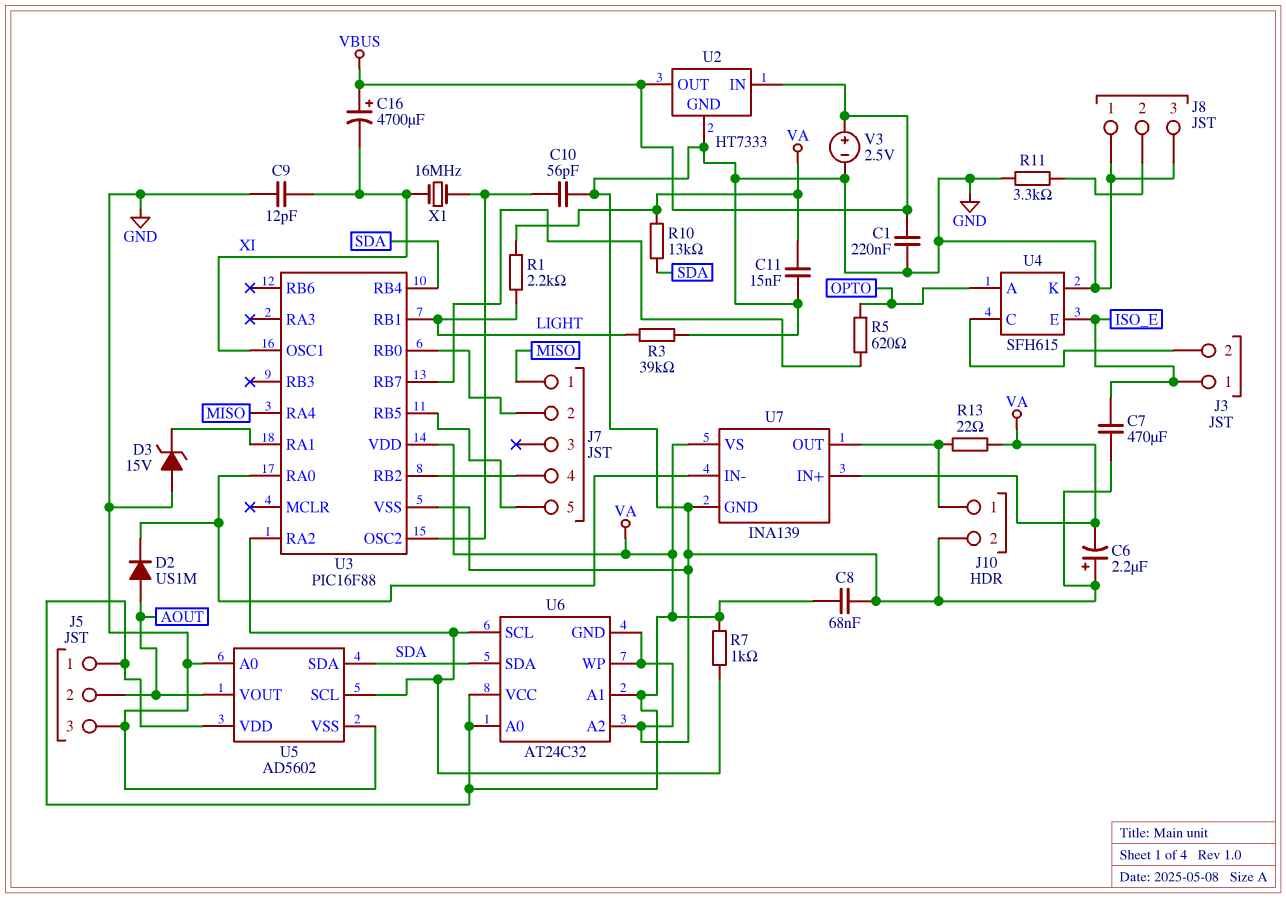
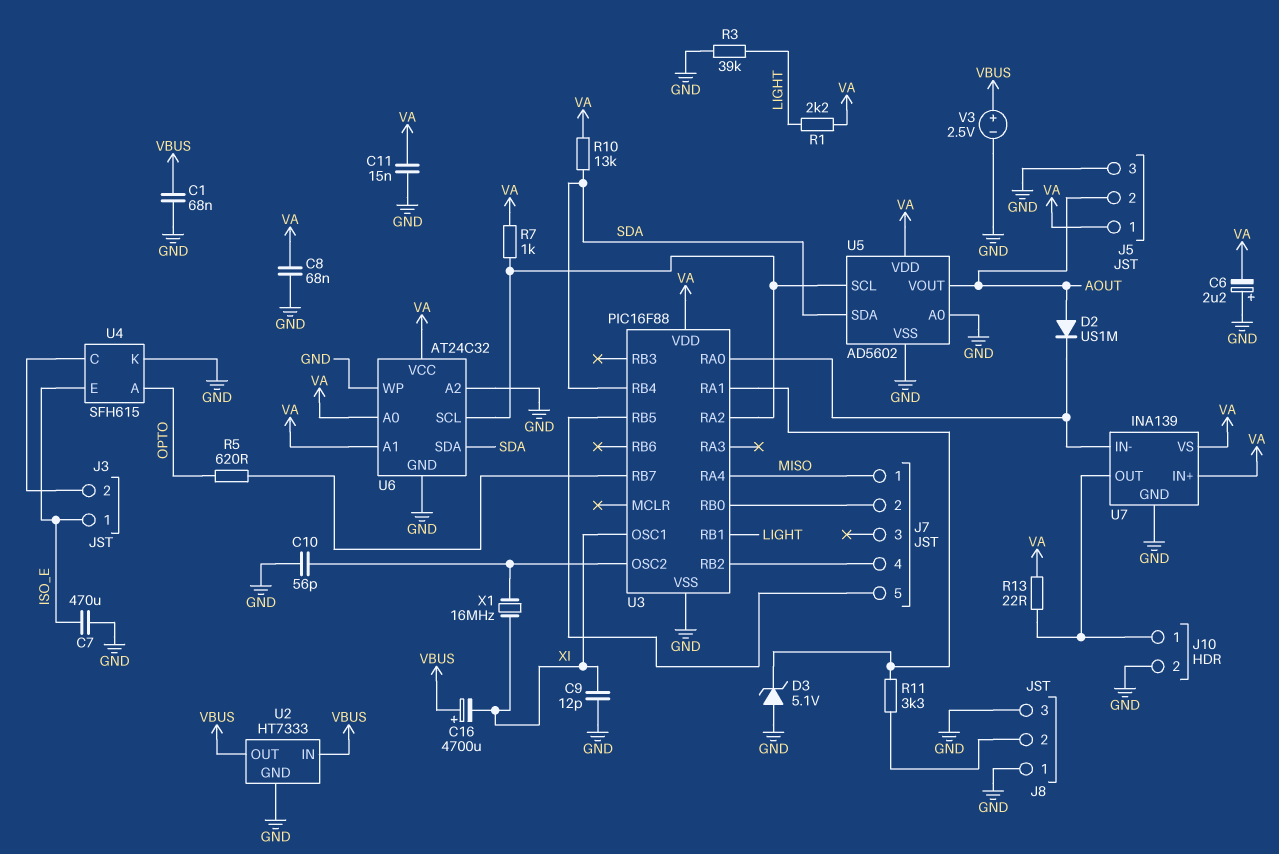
C1: 220nF (GND, VBUS) -> 68nF (GND, VBUS)
D3: zener 15V (A GND, K U3/RA1) -> zener 5.1V (A GND, K U3/RA1)
R11: 3.3k (GND, J8/2) -> 3.3k (J8/2, U3/RA1)

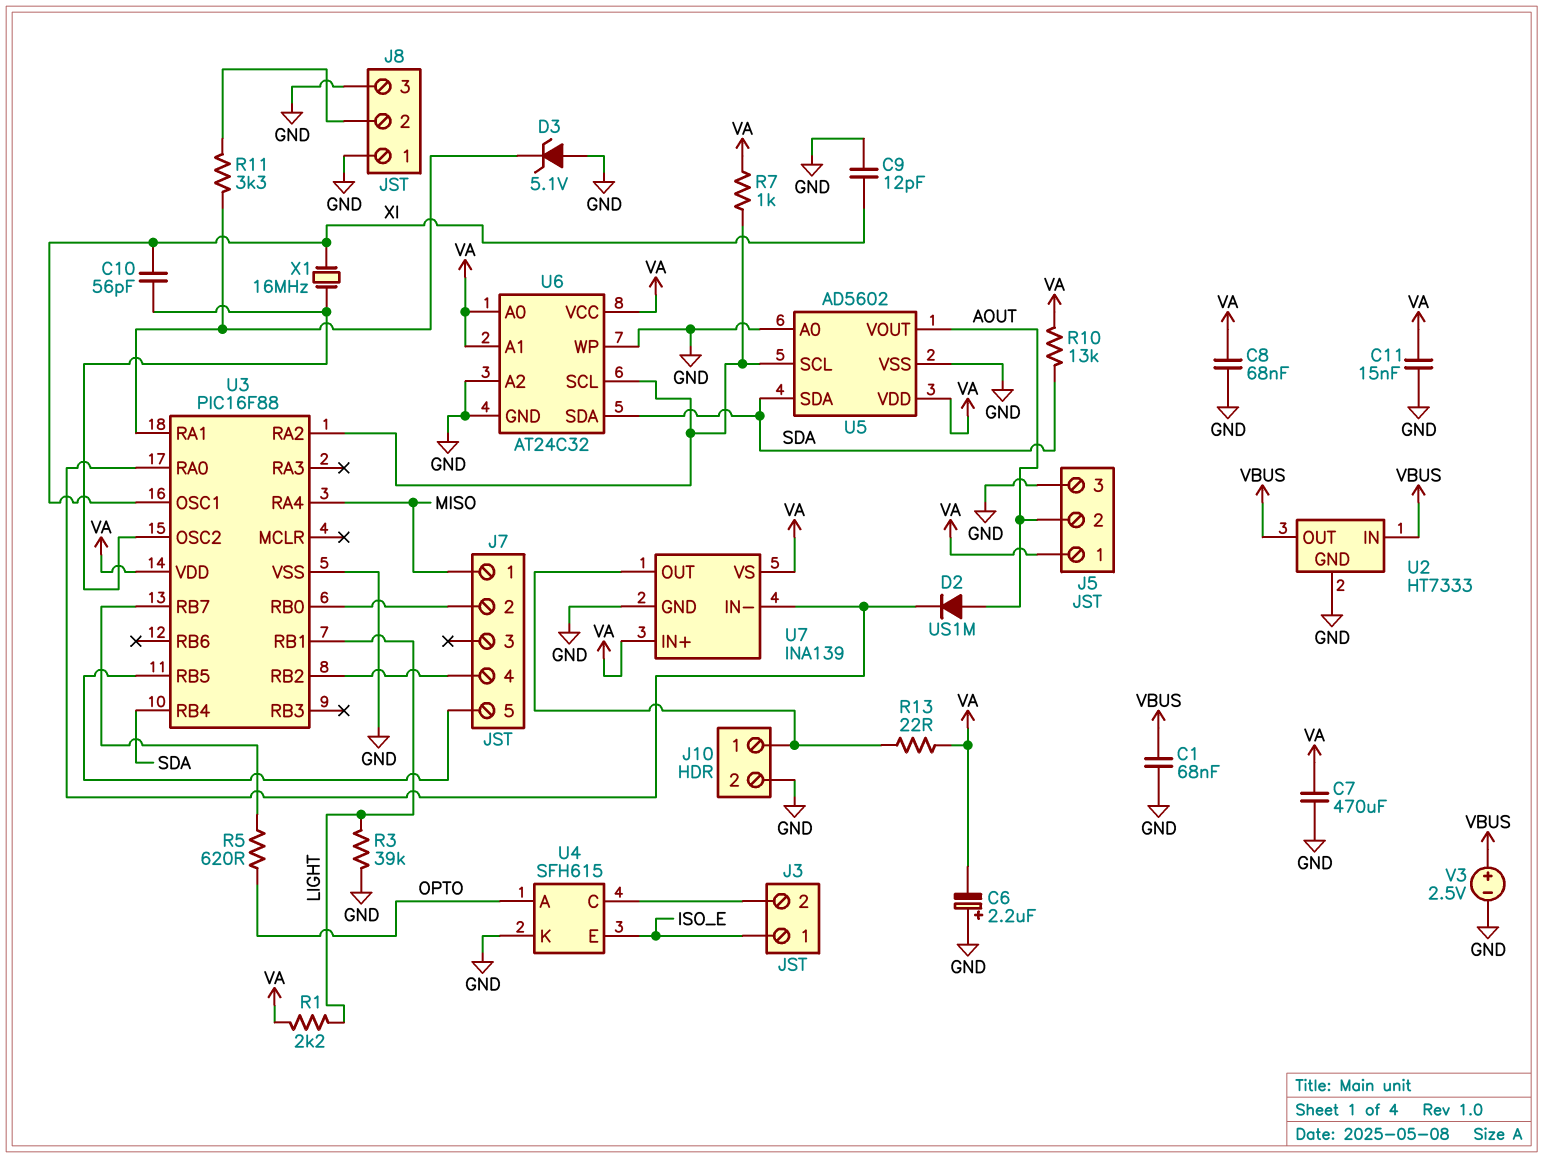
C7: 470uF (GND, ISO_E) -> 470uF (GND, VA)
C10: 56pF (GND, U3/OSC2) -> 56pF (U3/OSC2, XI)
C16: 4700uF (plus VBUS, minus XI) -> none

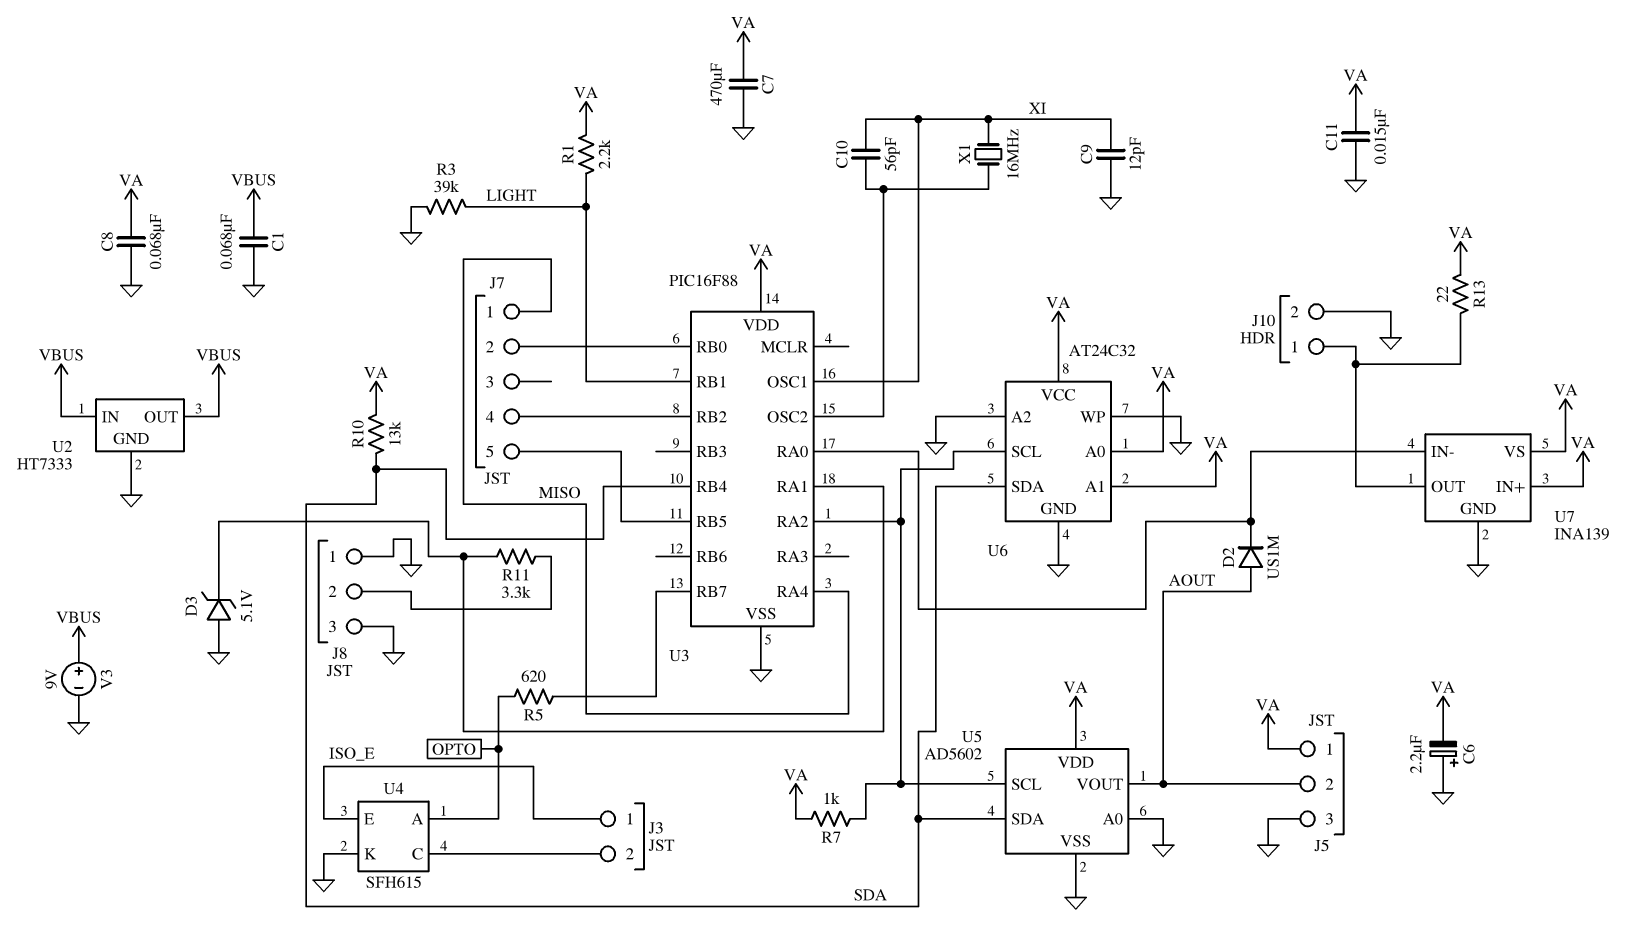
V3: 2.5V (plus VBUS, minus GND) -> 9V (plus VBUS, minus GND)

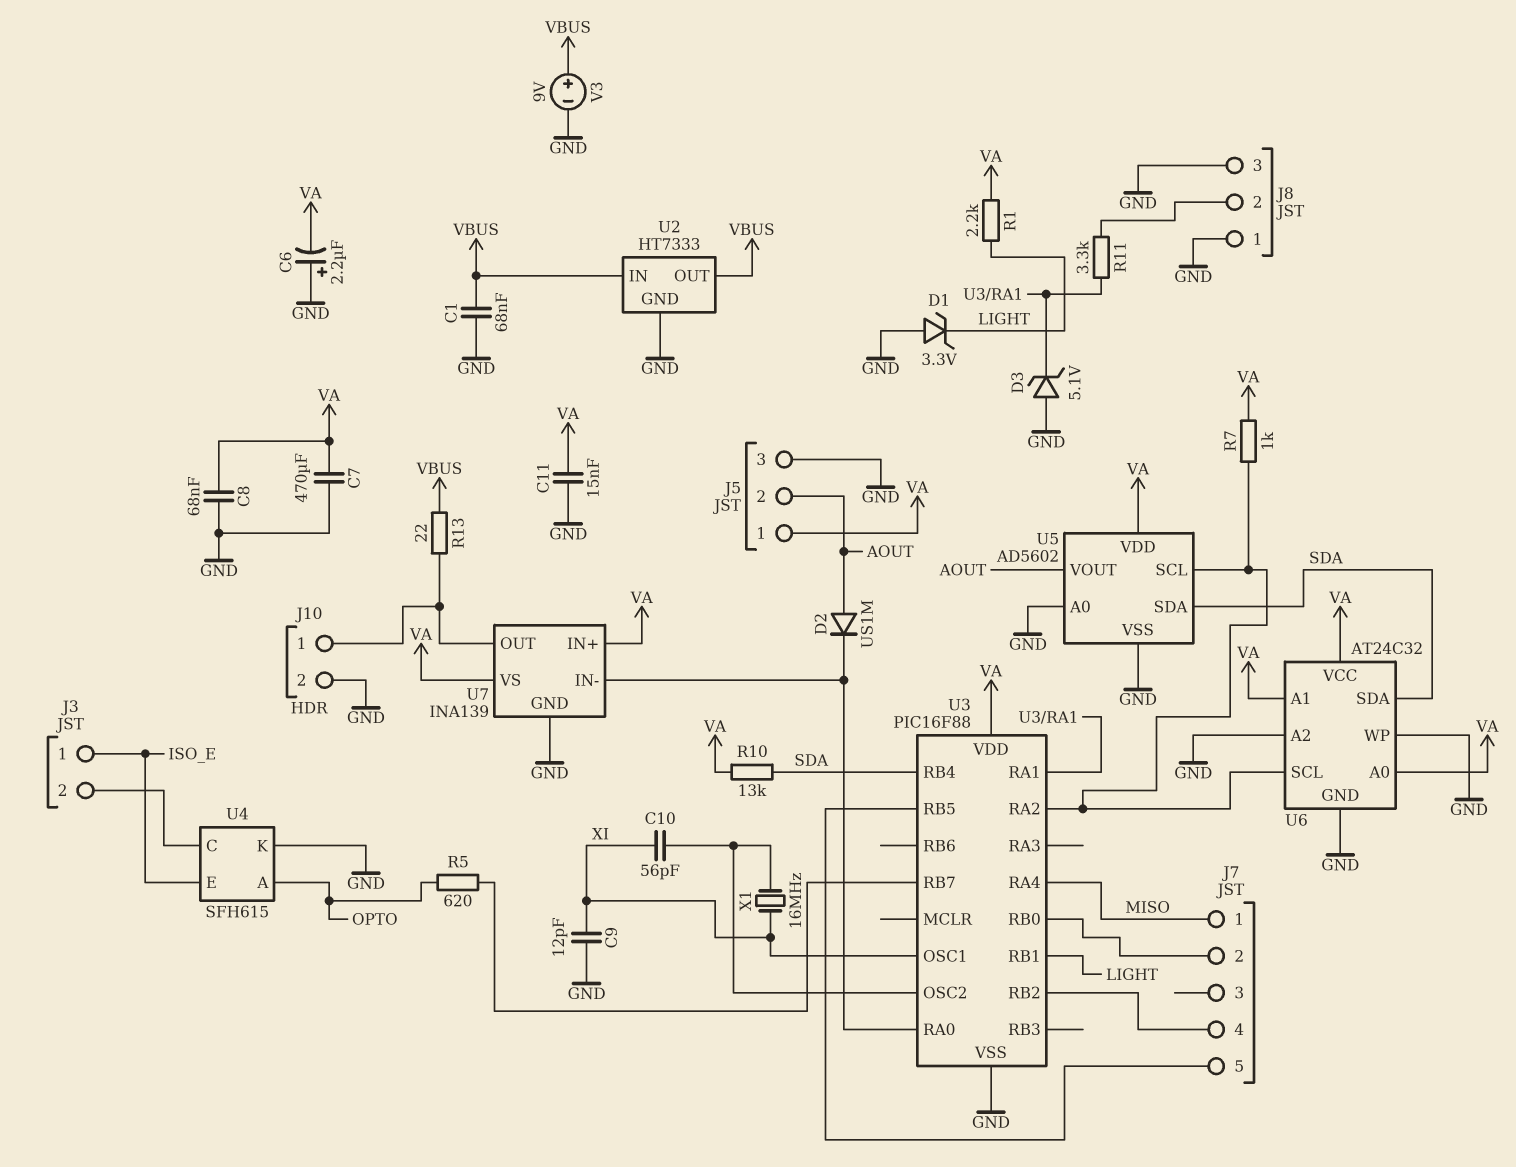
D1: none -> zener 3.3V (A GND, K LIGHT)
R3: 39k (GND, LIGHT) -> none
R13: 22 (J10/1, VA) -> 22 (J10/1, VBUS)

